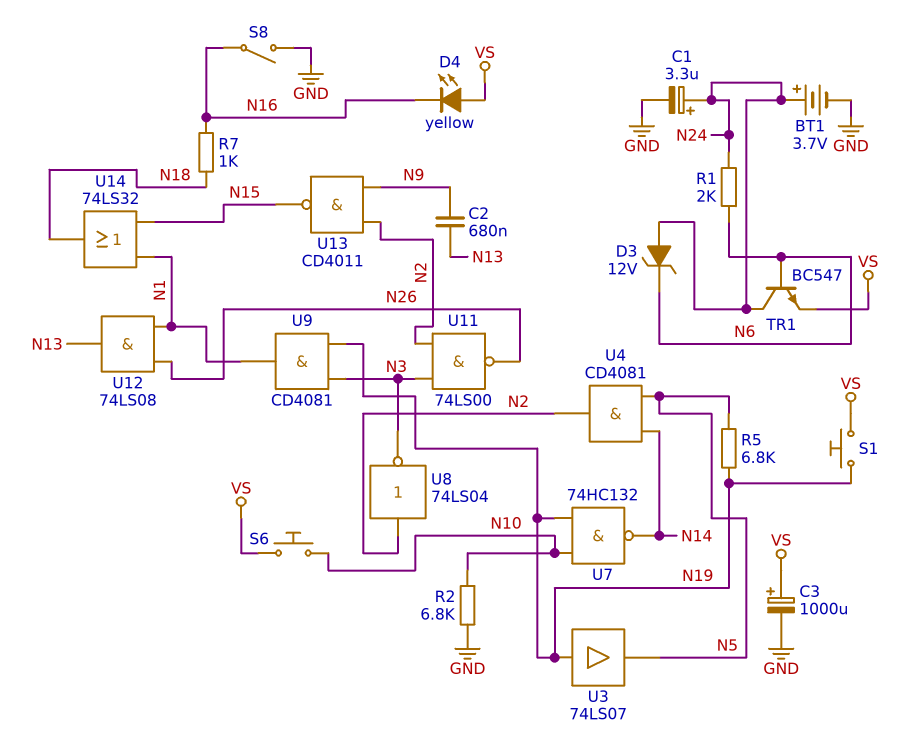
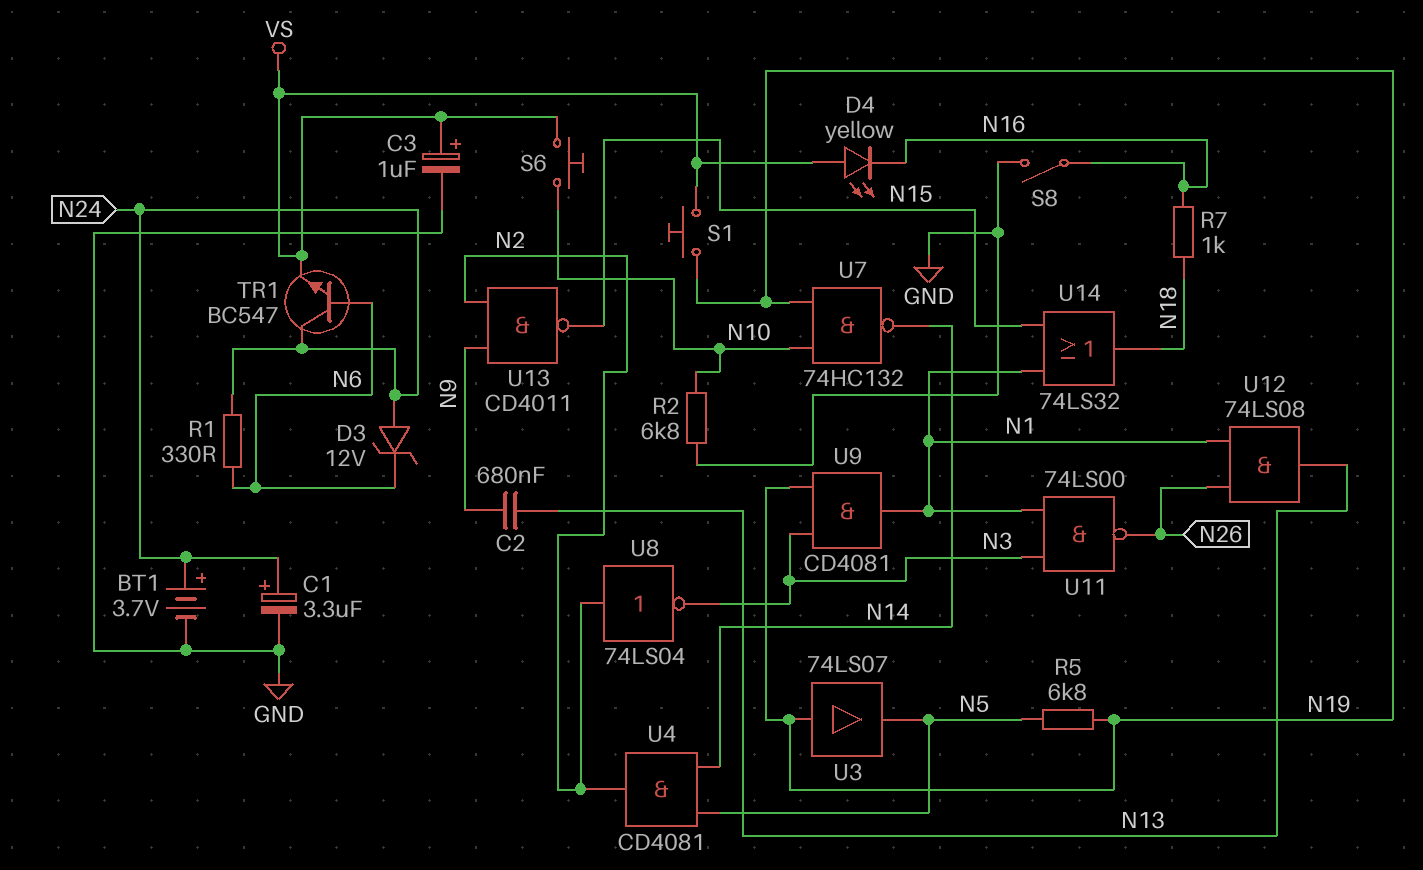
C3: 1000uF (plus VS, minus GND) -> 1uF (plus VS, minus GND)
R1: 2k (N6, N24) -> 330 (N6, N24)
U11: NAND 74LS00 (in N2, in N3, out N26) -> NAND 74LS00 (in N1, in N3, out N26)

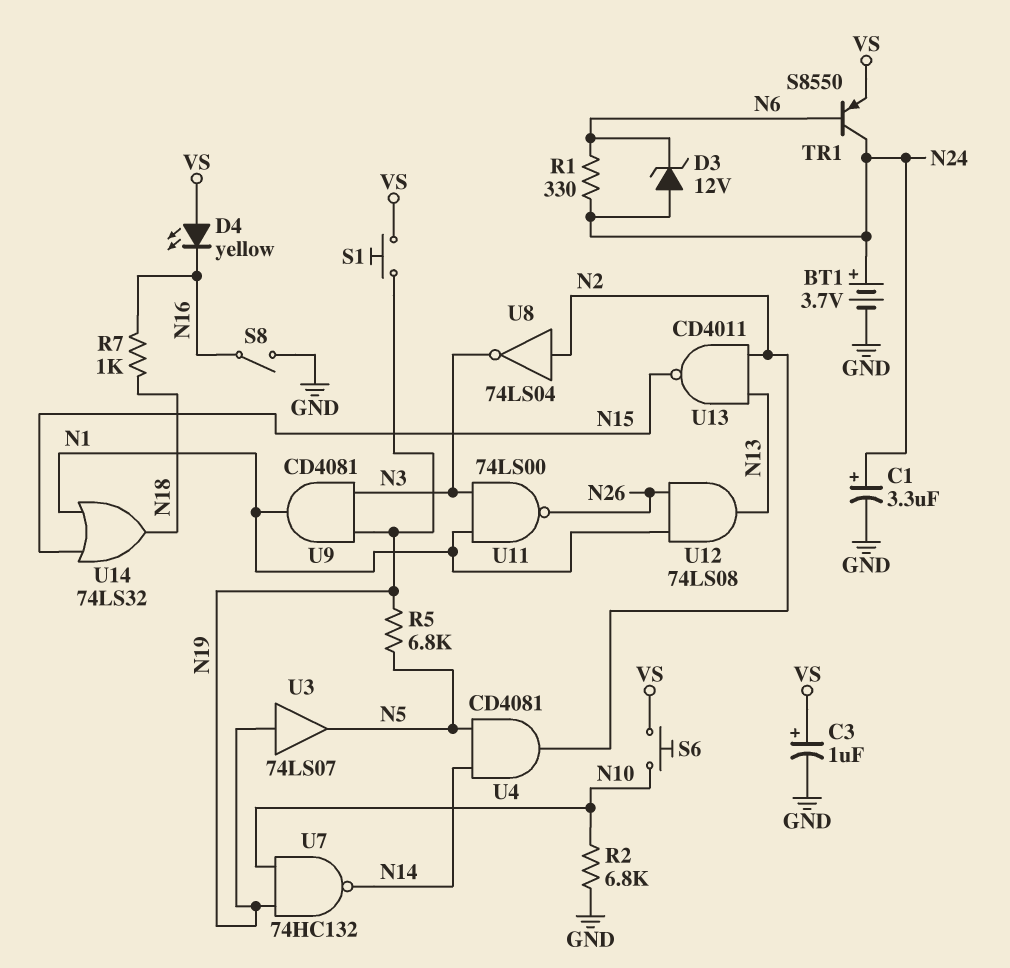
C2: 680nF (N9, N13) -> none
TR1: NPN BC547 (B N6, C N24, E VS) -> PNP S8550 (B N6, C N24, E VS)
U13: NAND CD4011 (in N2, in N9, out N15) -> NAND CD4011 (in N2, in N13, out N15)

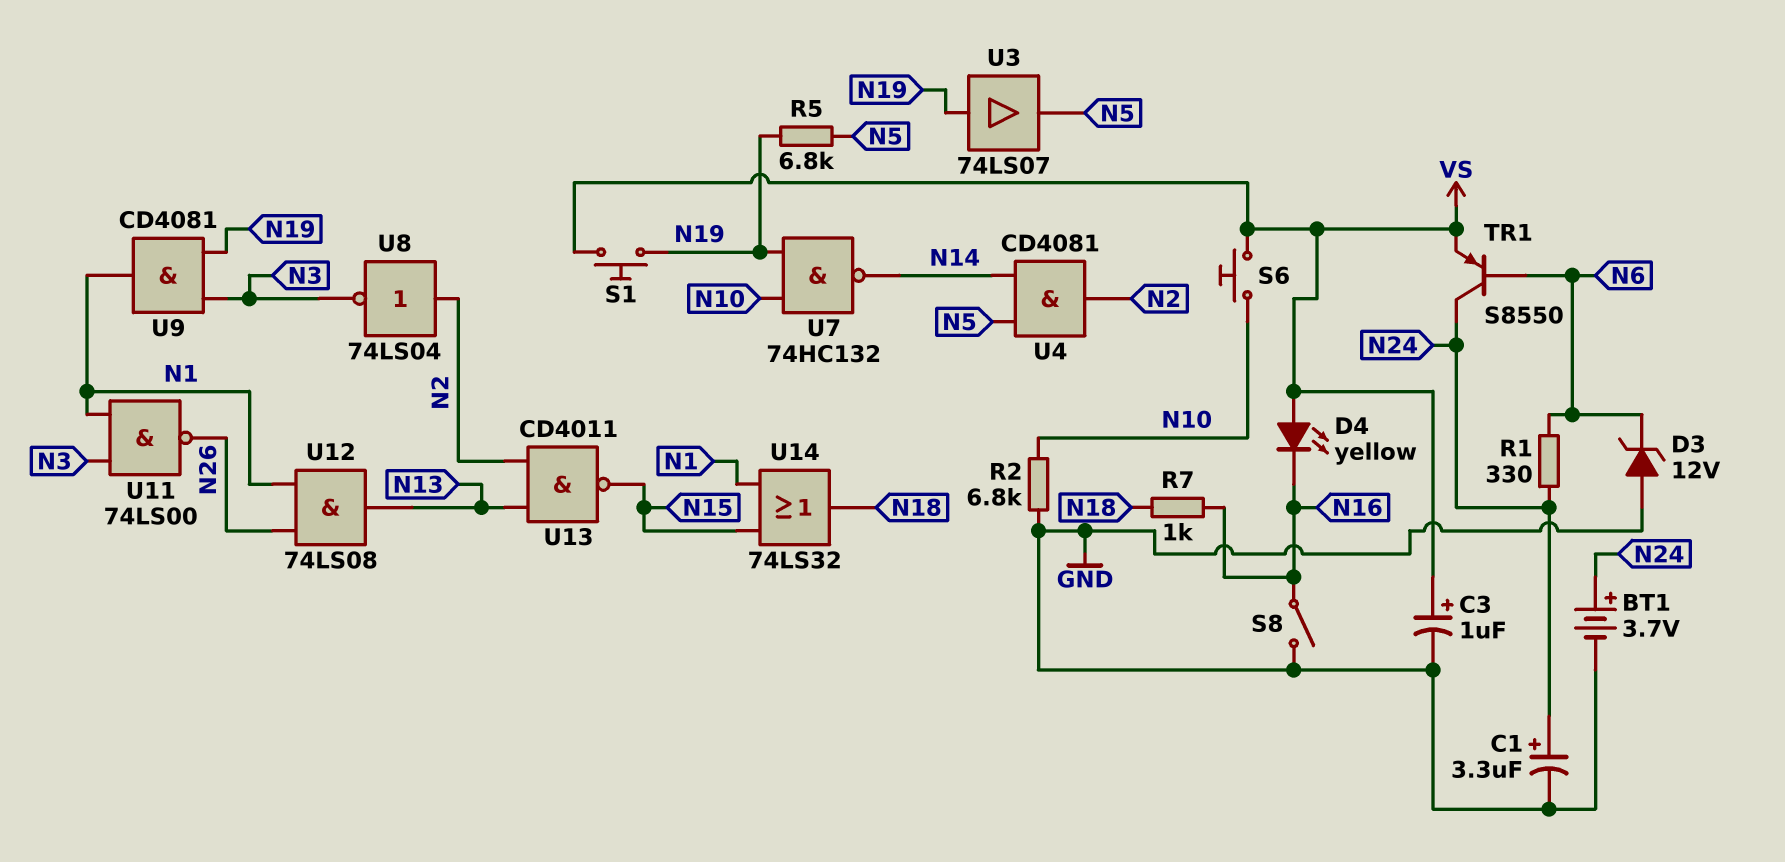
D3: zener 12V (A N24, K N6) -> zener 12V (A GND, K N6)

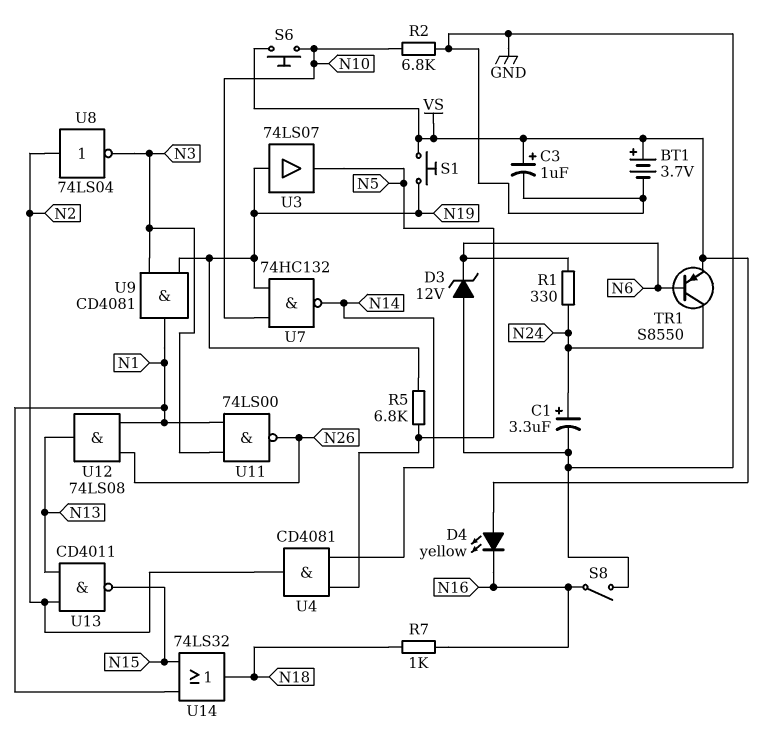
BT1: 3.7V (plus N24, minus GND) -> 3.7V (plus VS, minus GND)

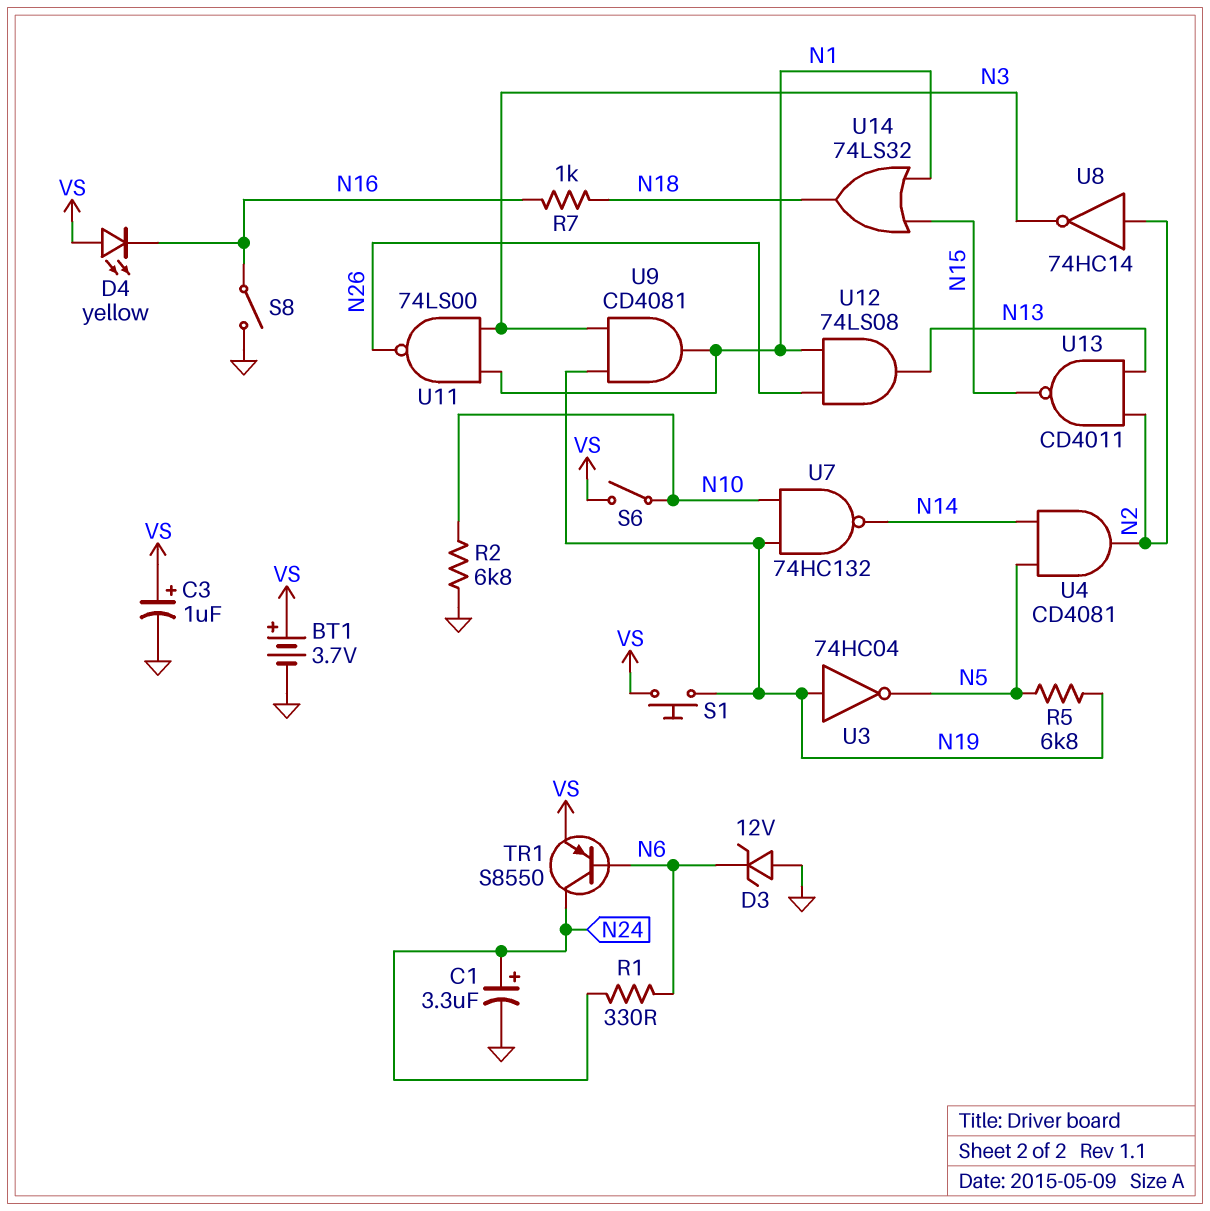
S6: button (N10, VS) -> switch (N10, VS)
U3: buffer 74LS07 (in N19, out N5) -> NOT 74HC04 (in N19, out N5)
U8: NOT 74LS04 (in N2, out N3) -> NOT 74HC14 (in N2, out N3)

